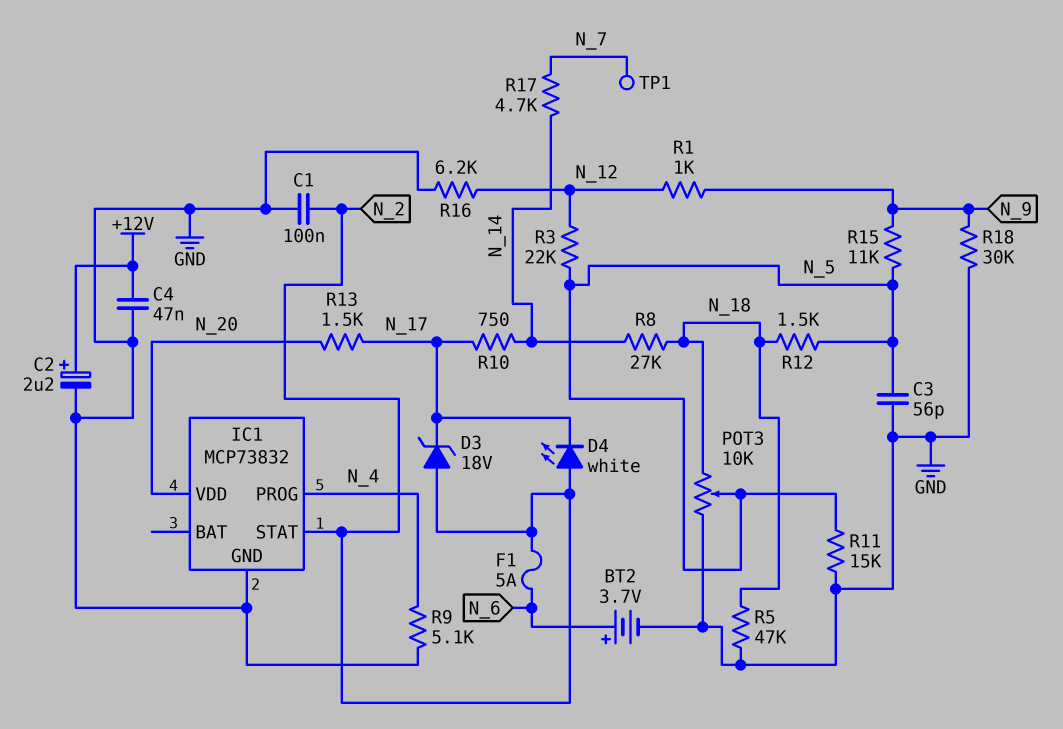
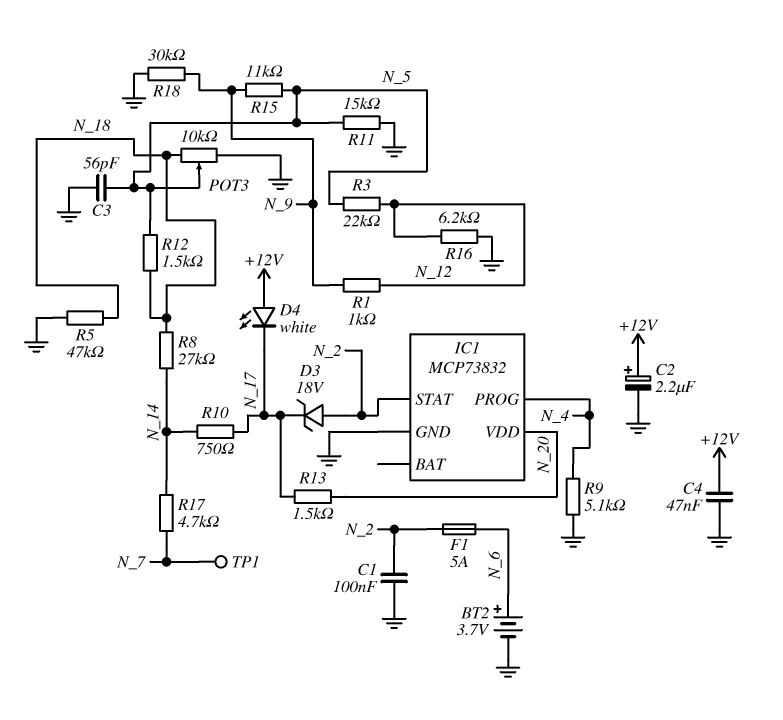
D4: LED white (A N_2, K N_17) -> LED white (A +12V, K N_17)

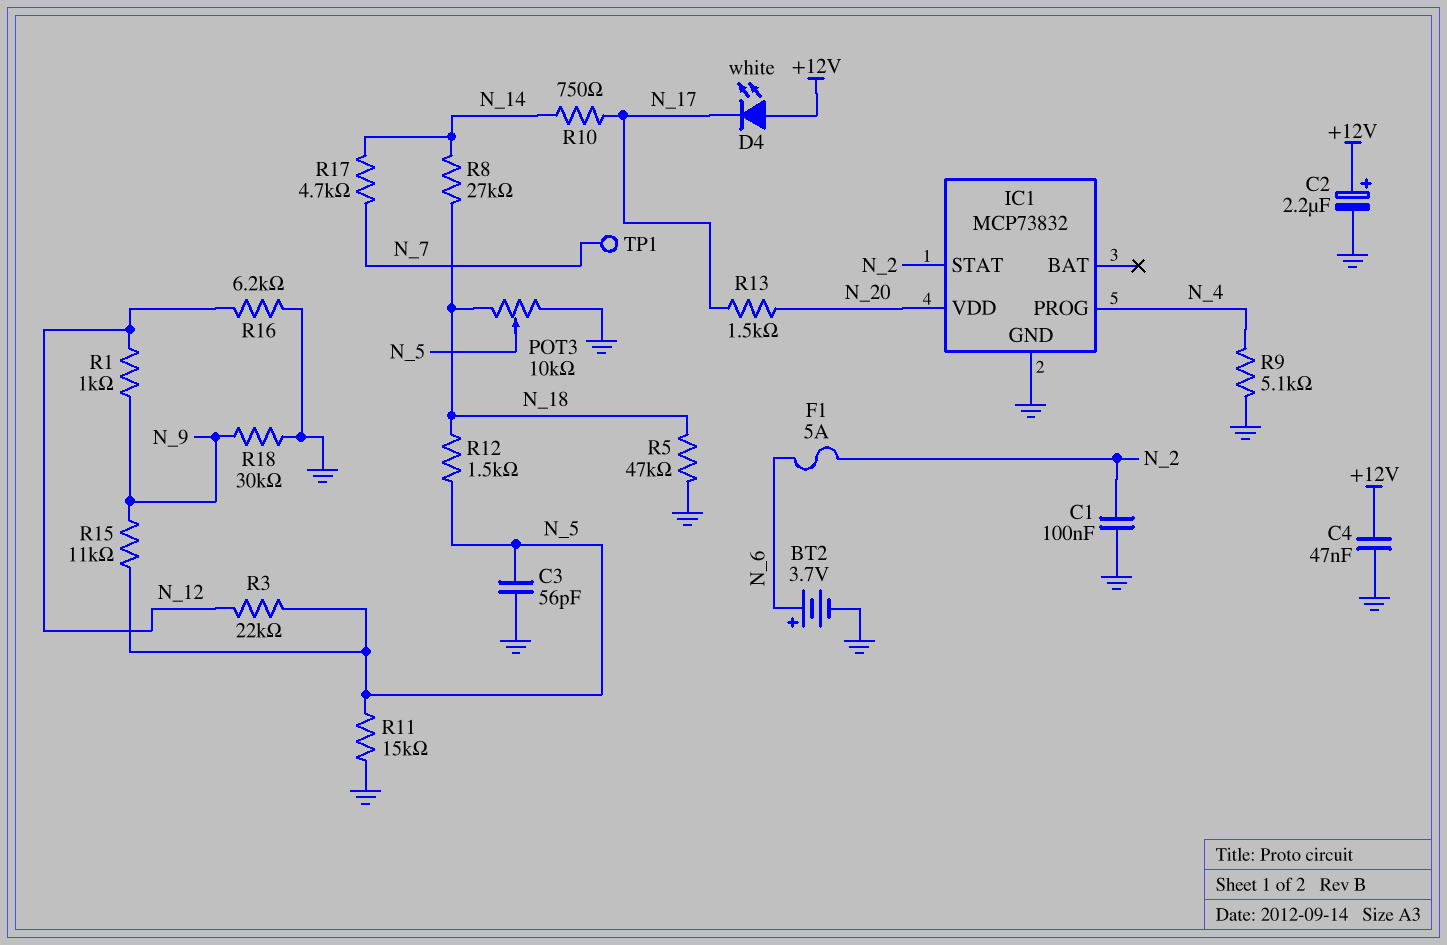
D3: zener 18V (A N_2, K N_17) -> none

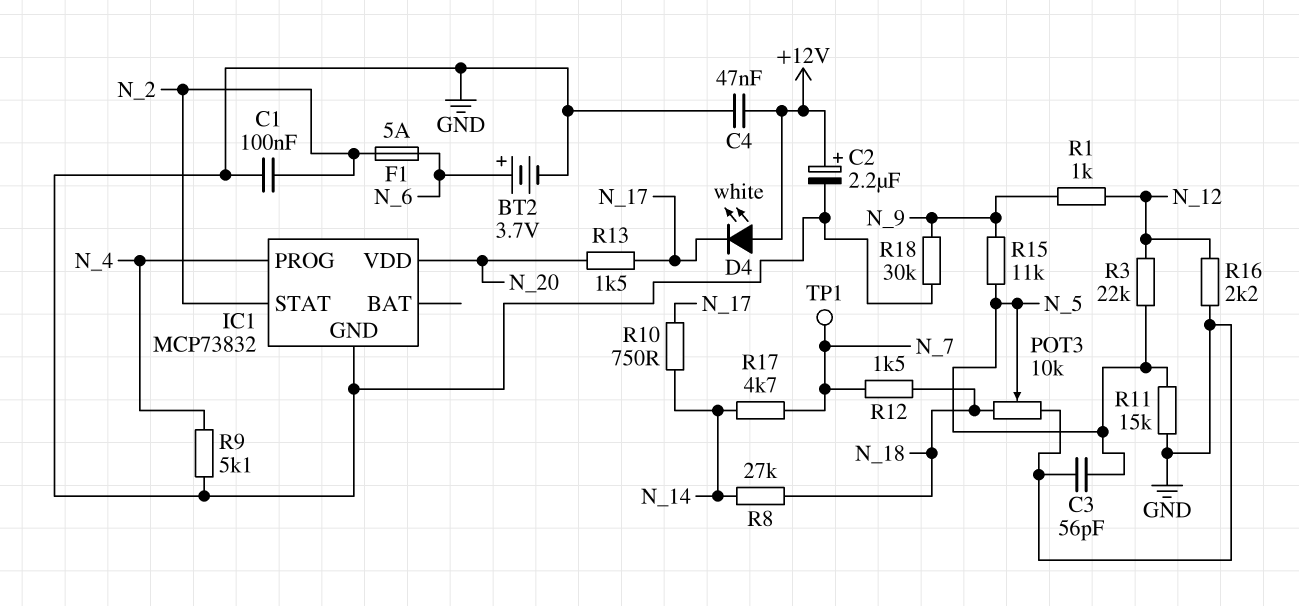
R5: 47k (GND, N_18) -> none
R12: 1.5k (N_5, N_18) -> 1.5k (N_7, N_18)
R16: 6.2k (GND, N_12) -> 2.2k (GND, N_12)

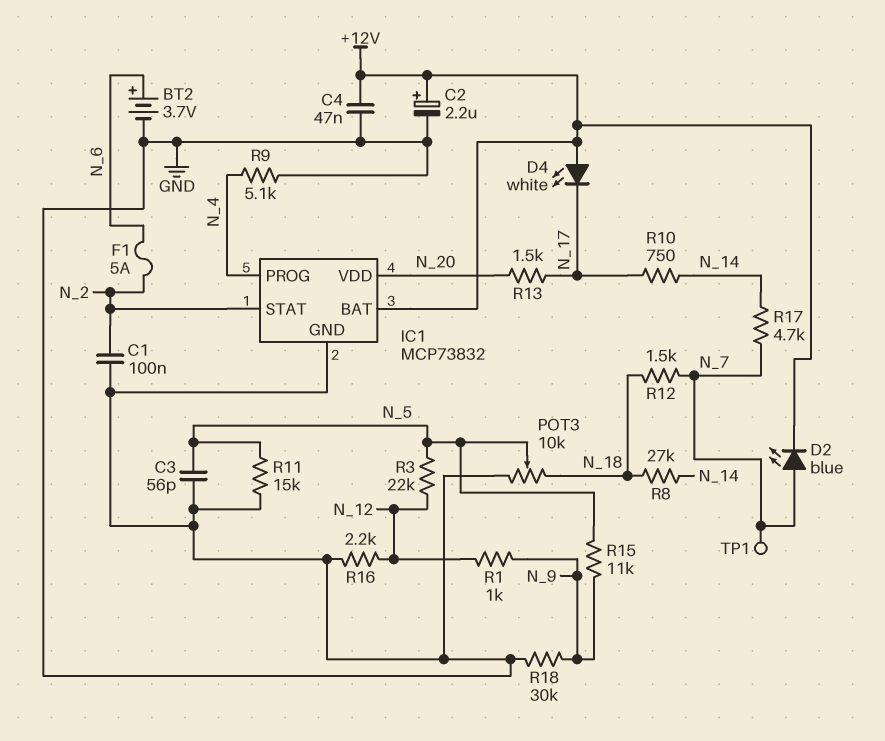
D2: none -> LED blue (A N_7, K +12V)
IC1 pin BAT: none -> +12V

